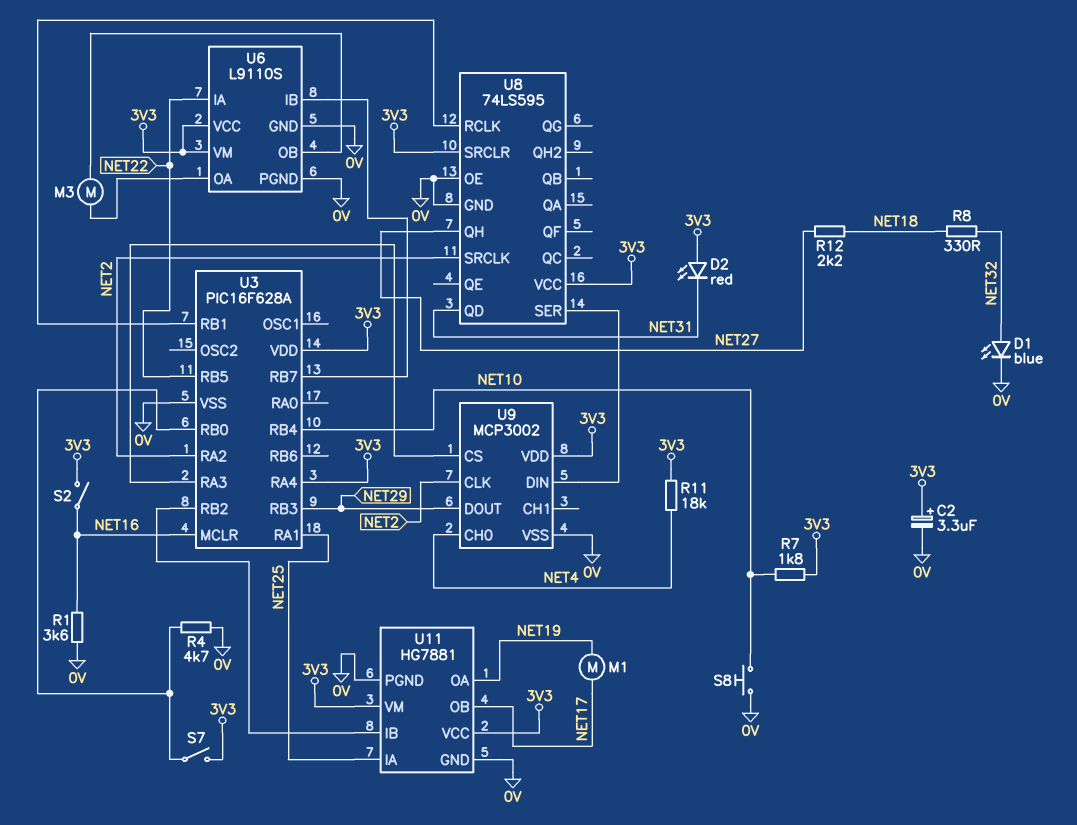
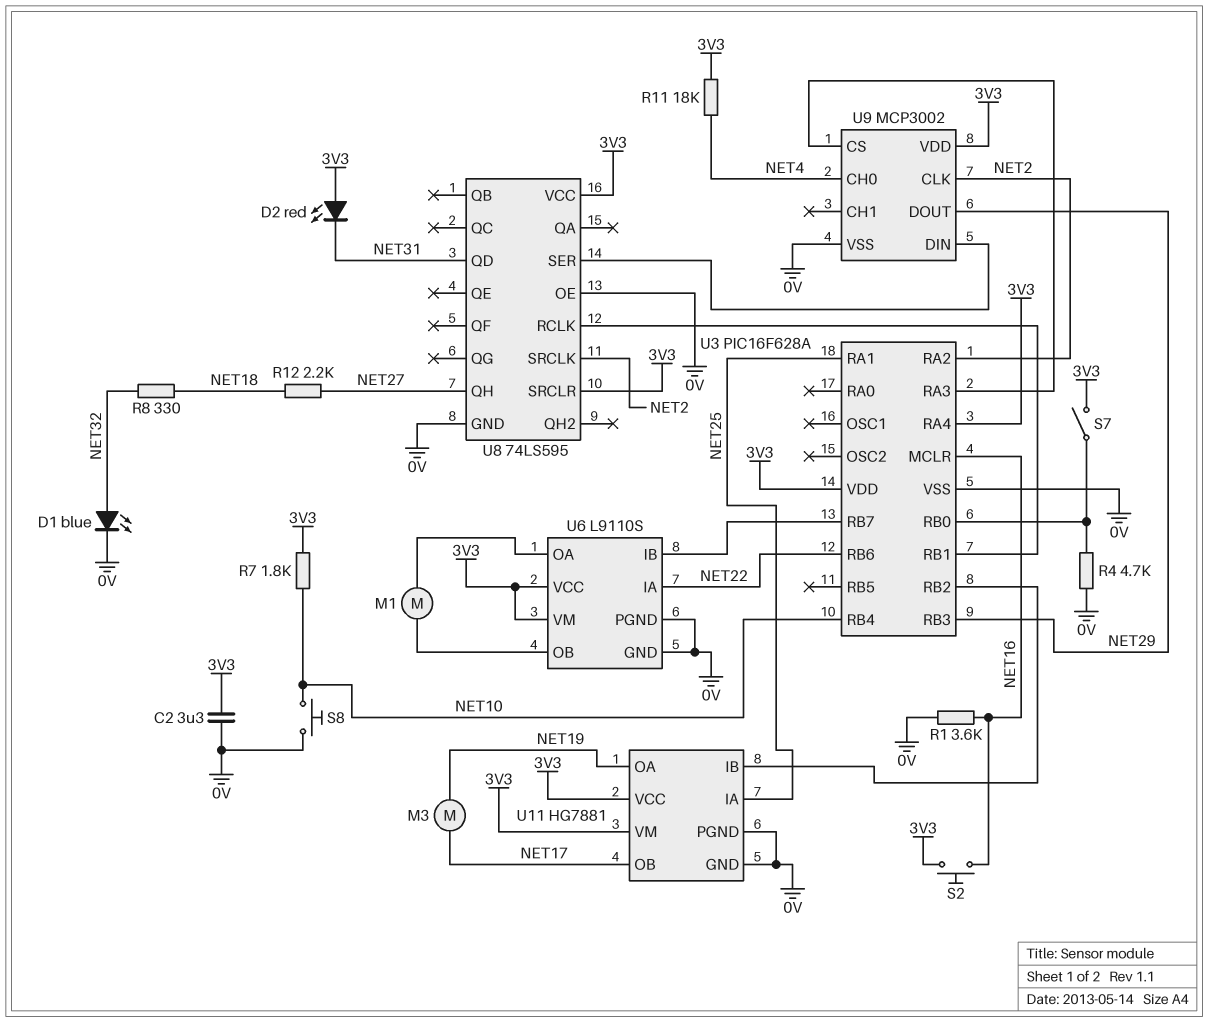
C2: 3.3uF (plus 3V3, minus 0V) -> 3.3uF (0V, 3V3)
M1: motor (NET17, NET19) -> motor (U6/OA, U6/OB)
M3: motor (U6/OA, U6/OB) -> motor (NET17, NET19)
S2: switch (3V3, NET16) -> button (3V3, NET16)
U3 pin RB5: NET22 -> none
U3 pin RB6: none -> NET22

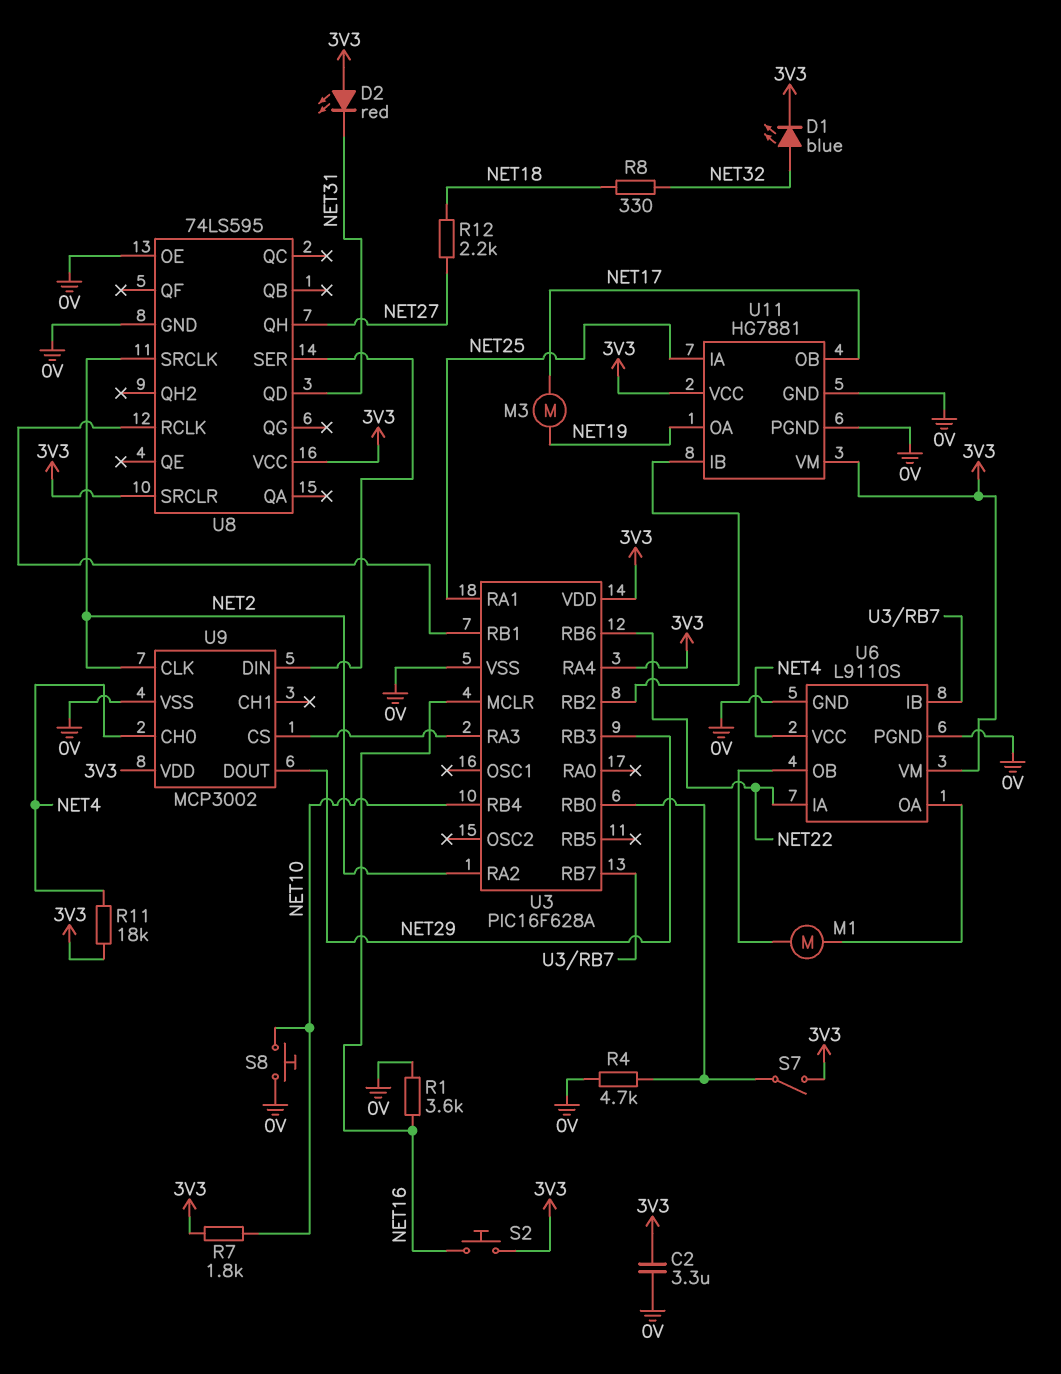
D1: LED blue (A NET32, K 0V) -> LED blue (A NET32, K 3V3)
U6 pin VCC: 3V3 -> NET4

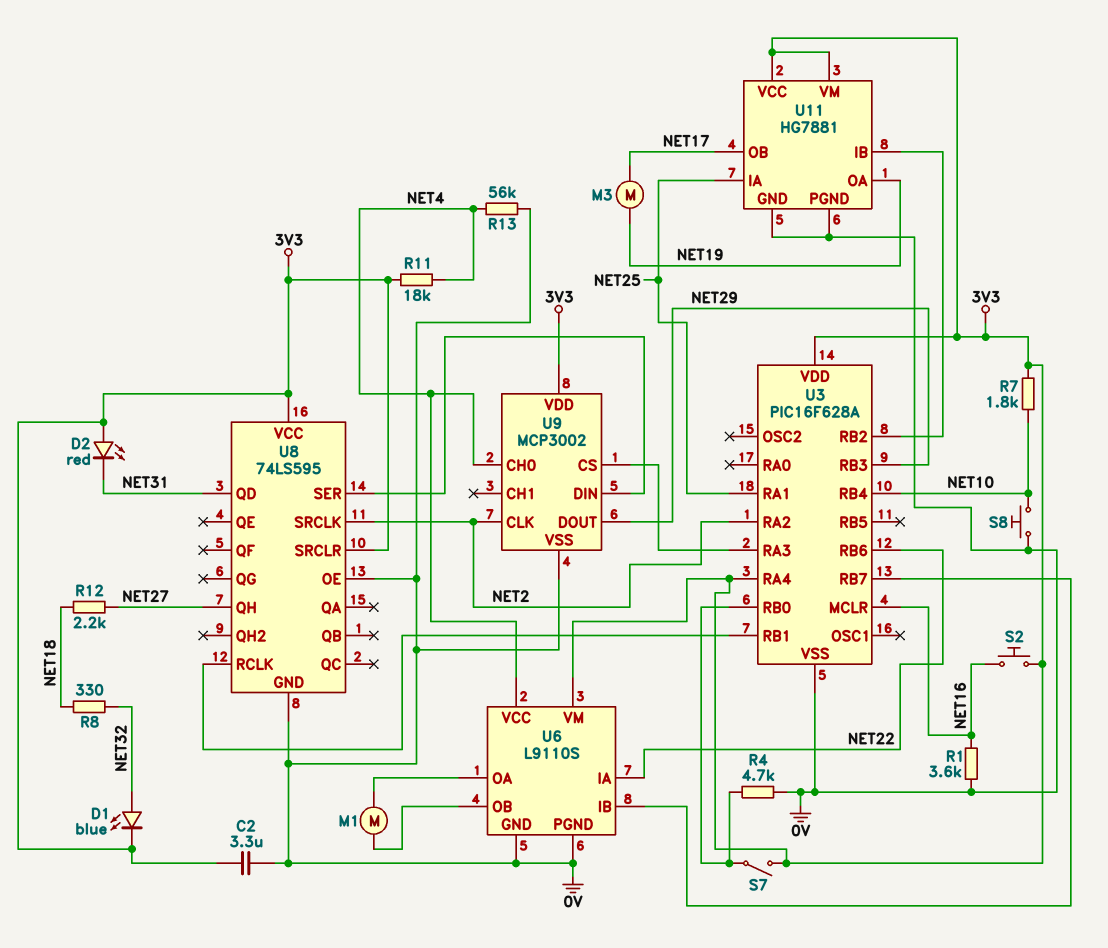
R13: none -> 56k (0V, NET4)

